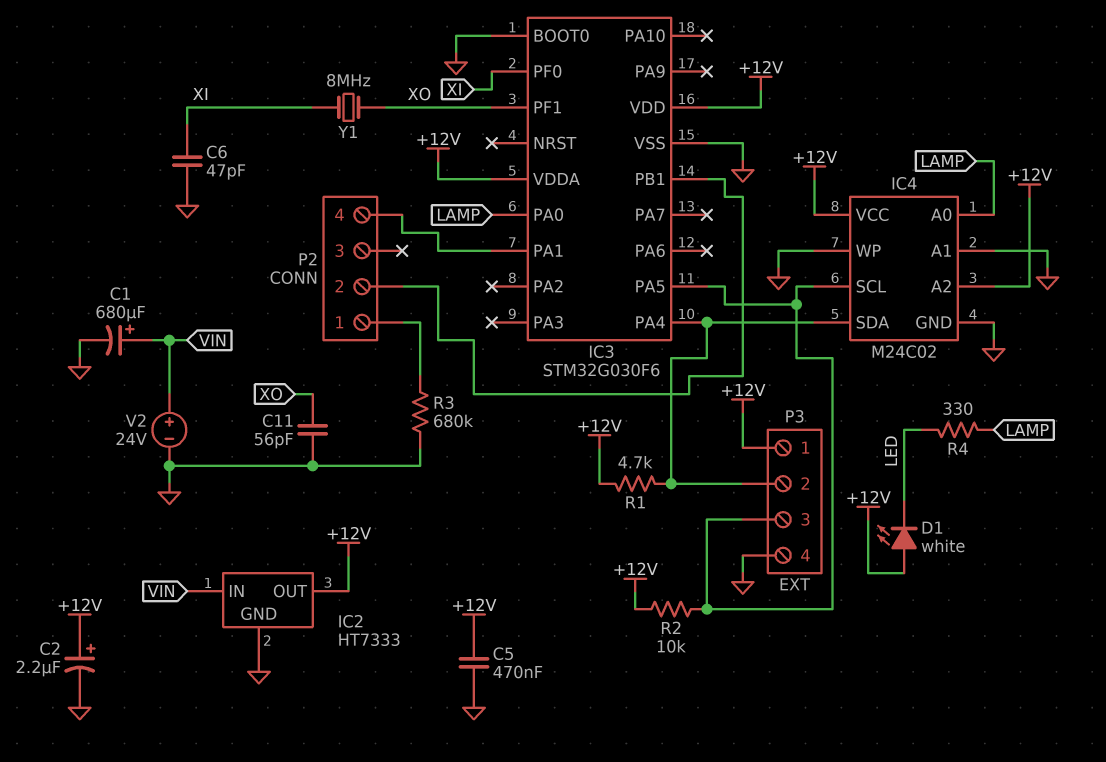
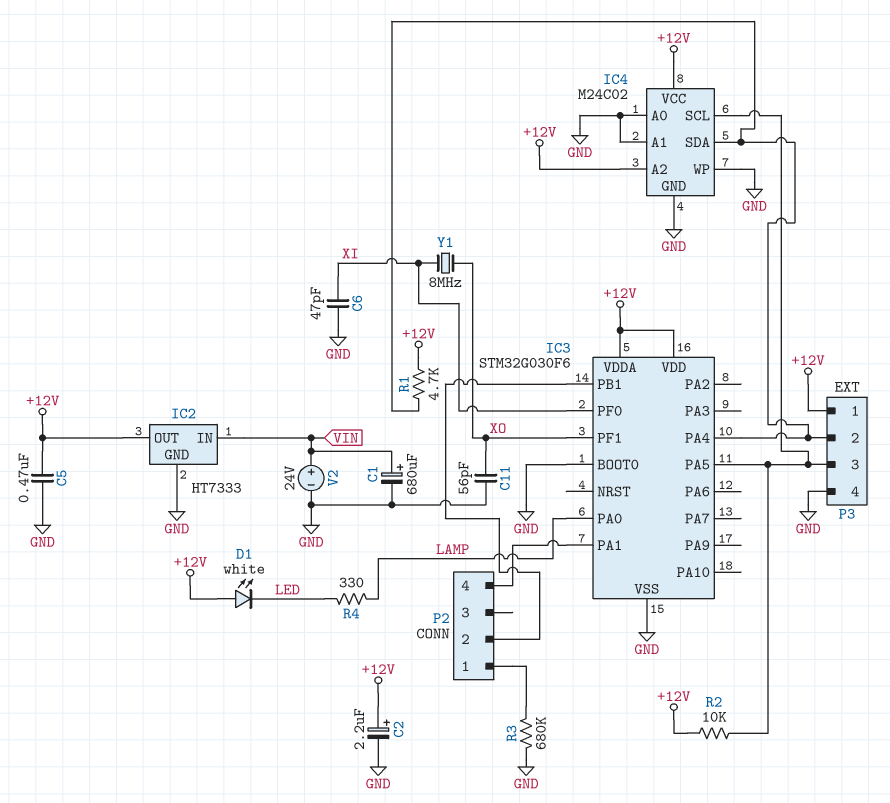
IC4 pin A0: LAMP -> GND

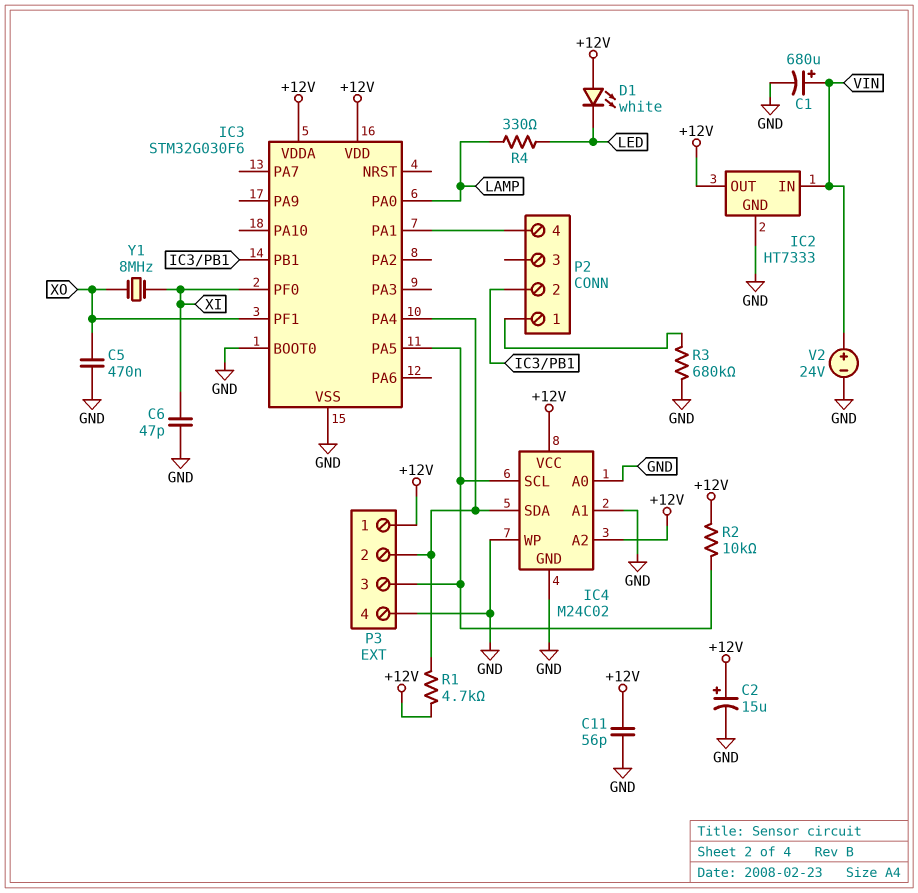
C2: 2.2uF (plus +12V, minus GND) -> 15uF (plus +12V, minus GND)
C5: 470nF (+12V, GND) -> 470nF (GND, XO)
C11: 56pF (GND, XO) -> 56pF (+12V, GND)

